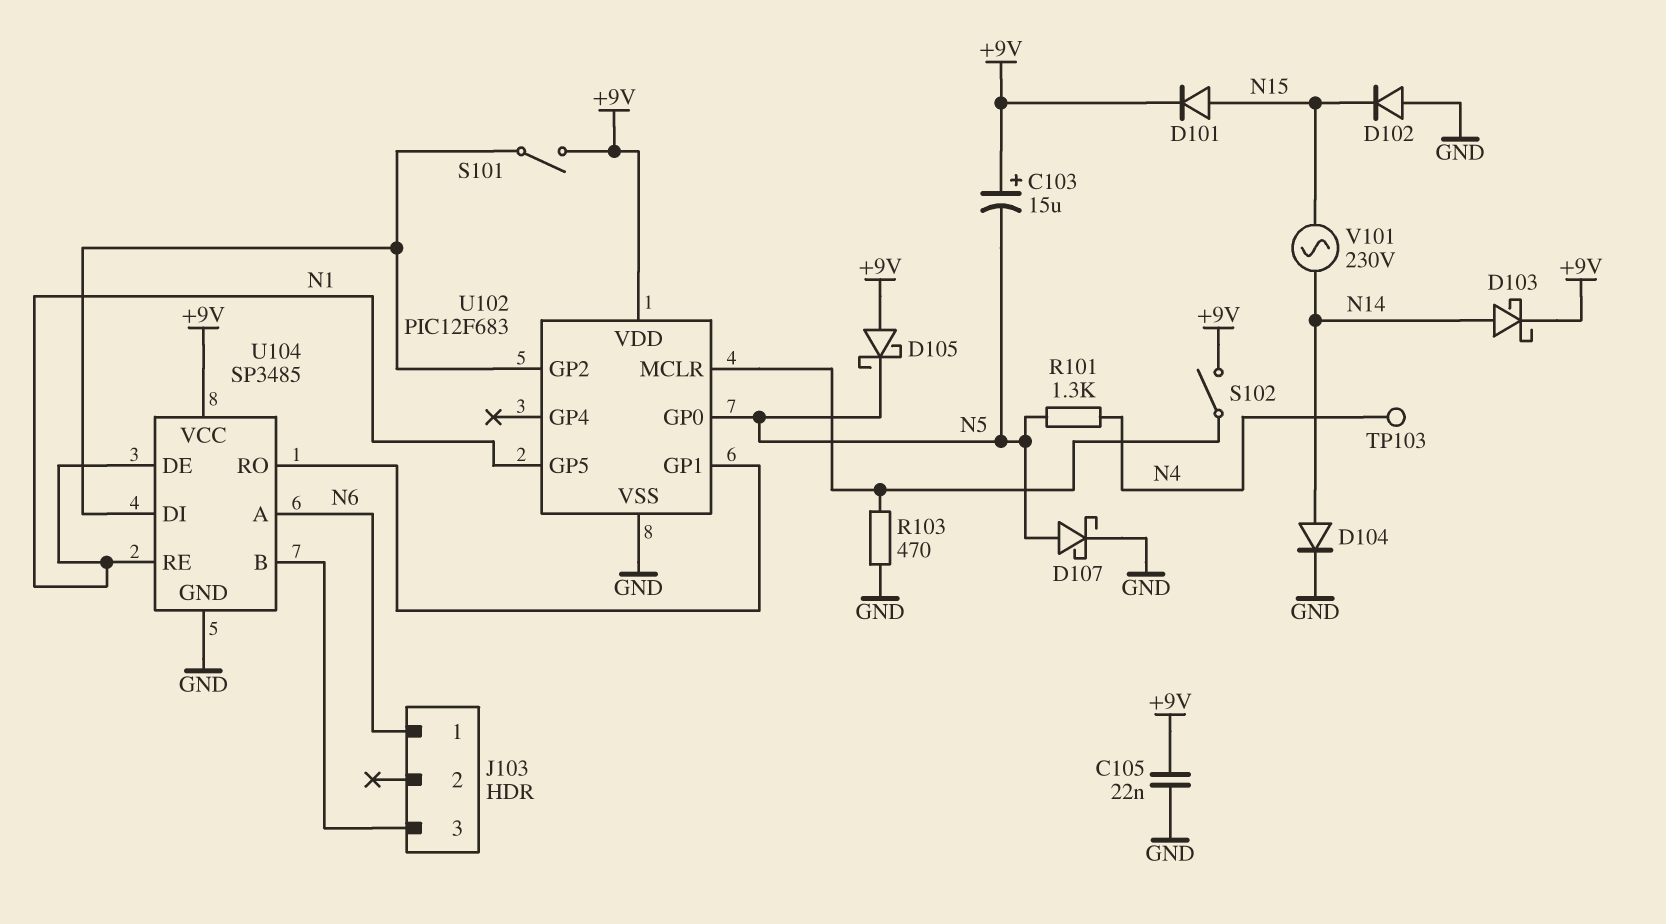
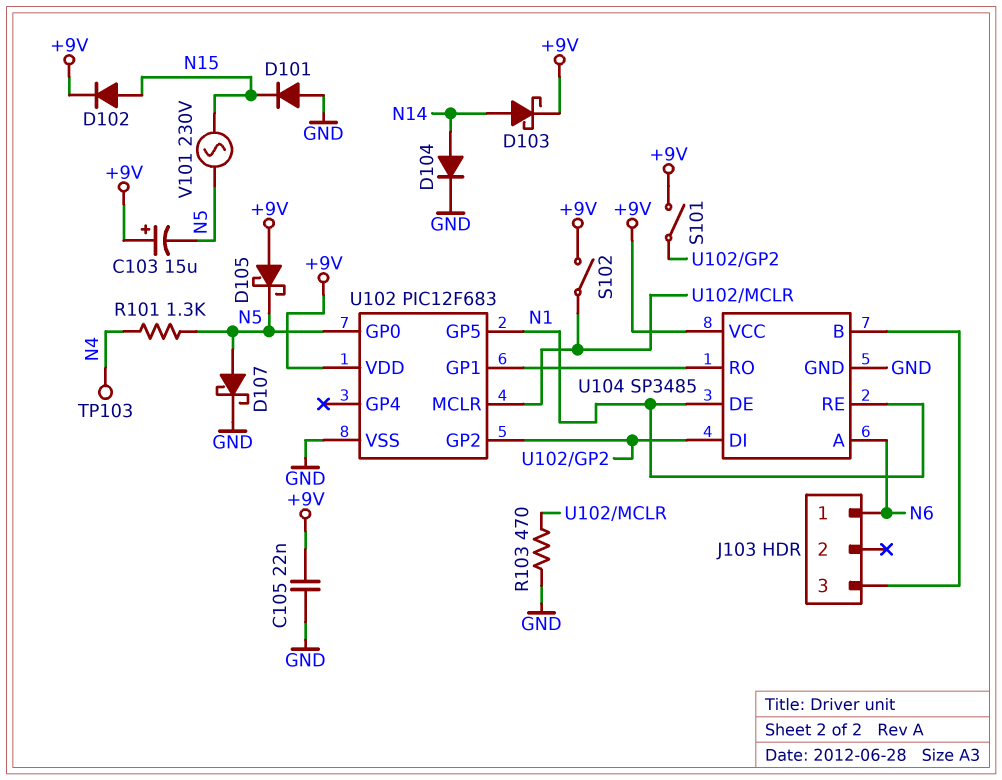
D101: diode (A N15, K +9V) -> diode (A GND, K N15)
D102: diode (A GND, K N15) -> diode (A N15, K +9V)
V101: AC 230V (N14, N15) -> AC 230V (N5, N15)

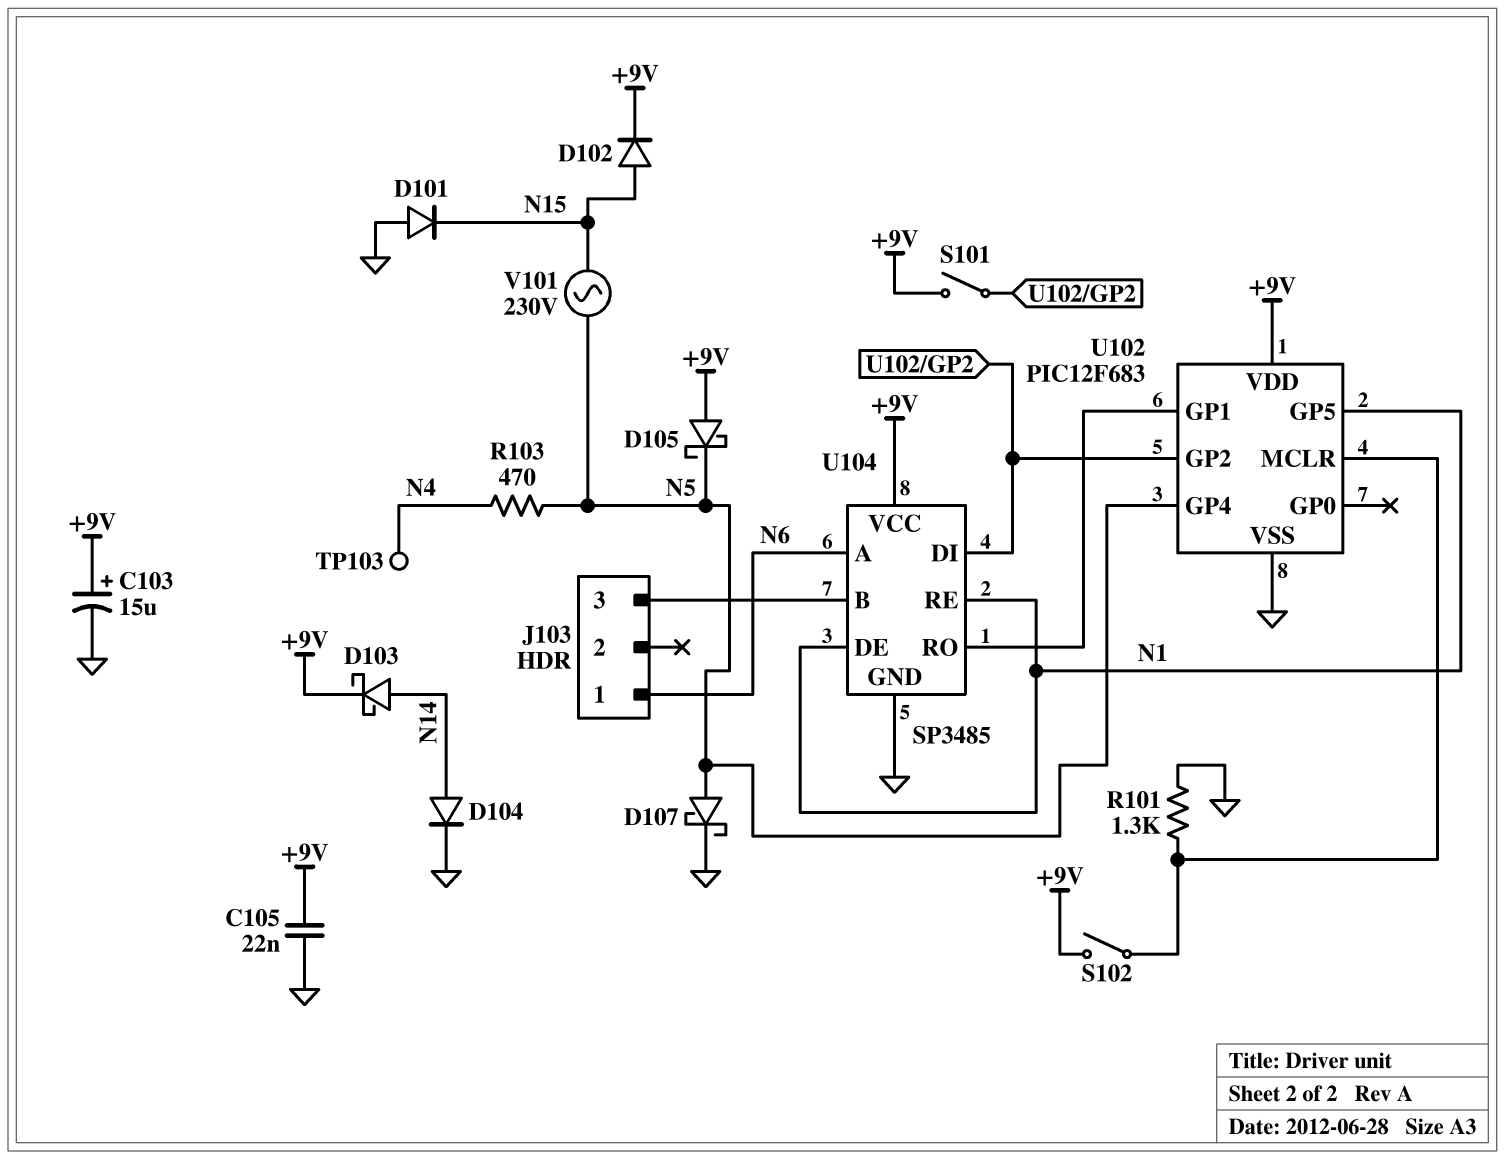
C103: 15uF (plus +9V, minus N5) -> 15uF (plus +9V, minus GND)
R101: 1.3k (N4, N5) -> 1.3k (GND, U102/MCLR)
R103: 470 (GND, U102/MCLR) -> 470 (N4, N5)
U102 pin GP0: N5 -> none
U102 pin GP4: none -> N5

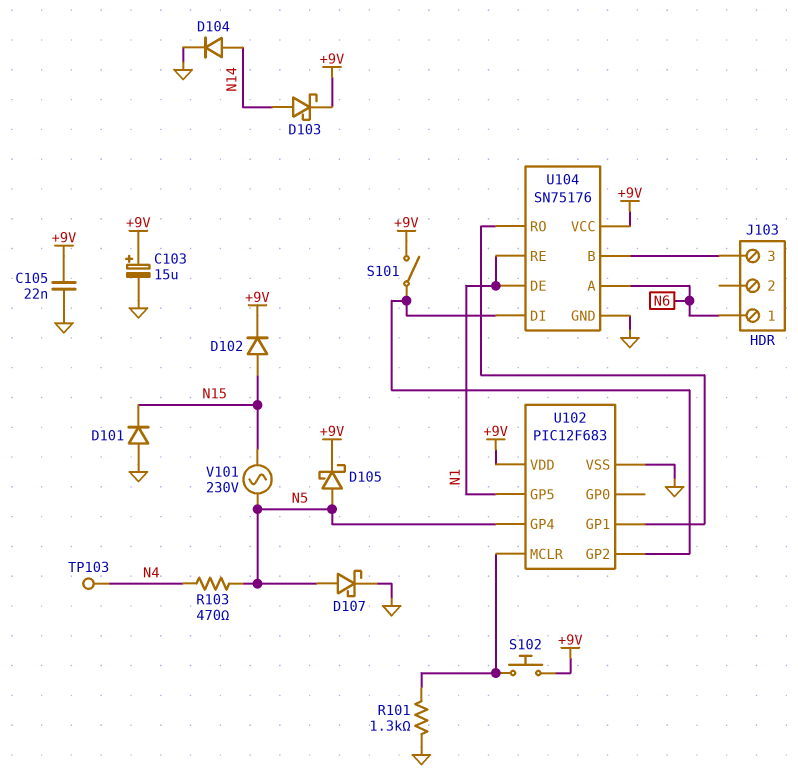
D105: schottky (A +9V, K N5) -> schottky (A N5, K +9V)
S102: switch (+9V, U102/MCLR) -> button (+9V, U102/MCLR)
U104: SP3485 -> SN75176

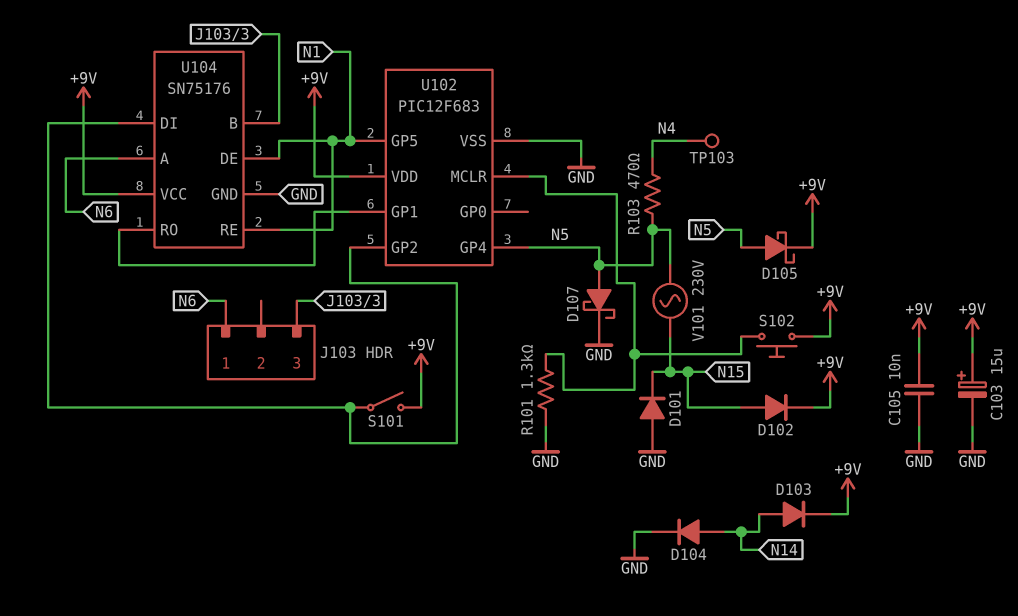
C105: 22nF (+9V, GND) -> 10nF (+9V, GND)
D103: schottky (A N14, K +9V) -> diode (A N14, K +9V)

